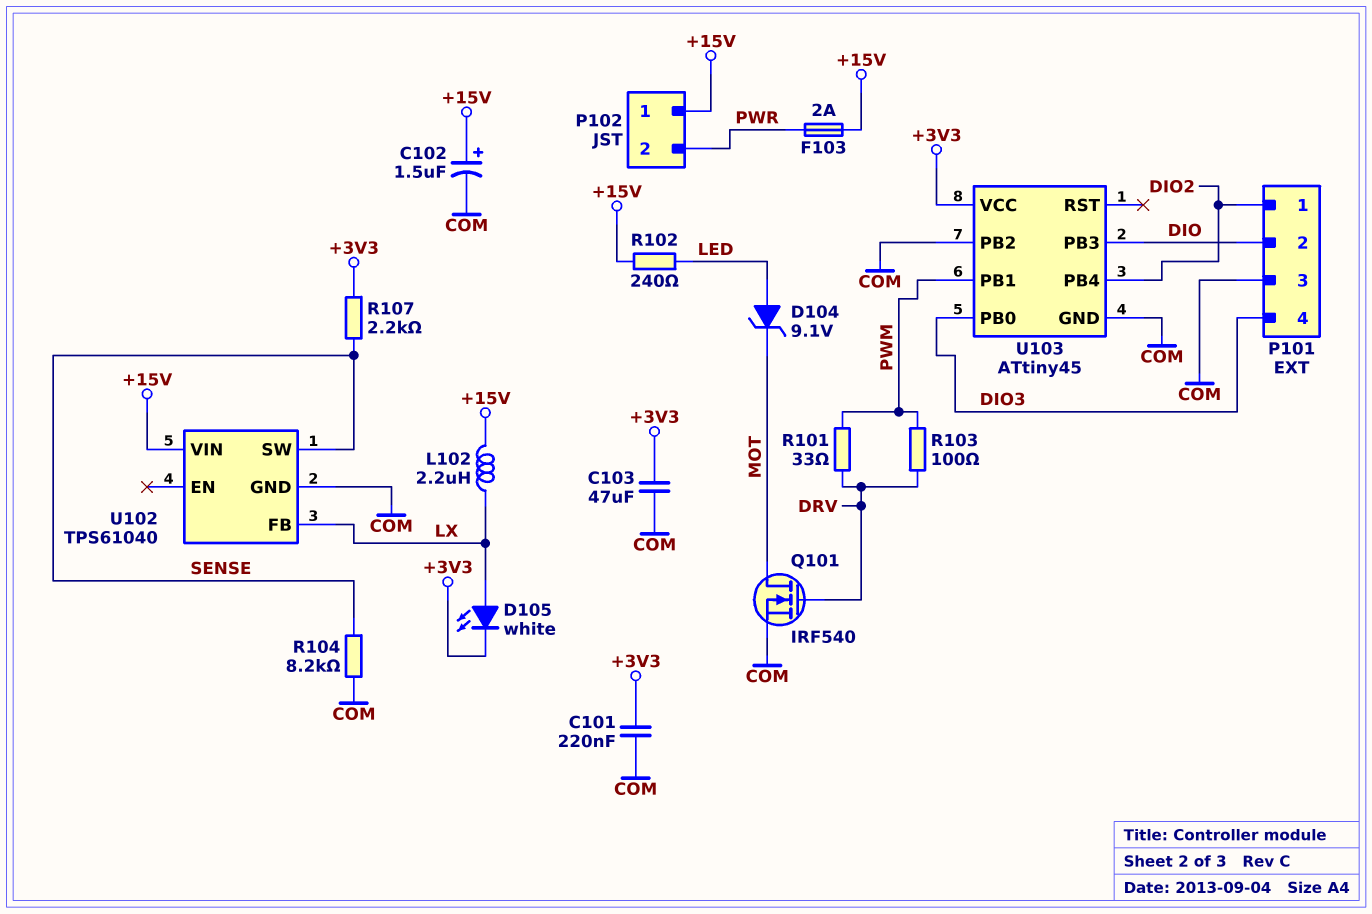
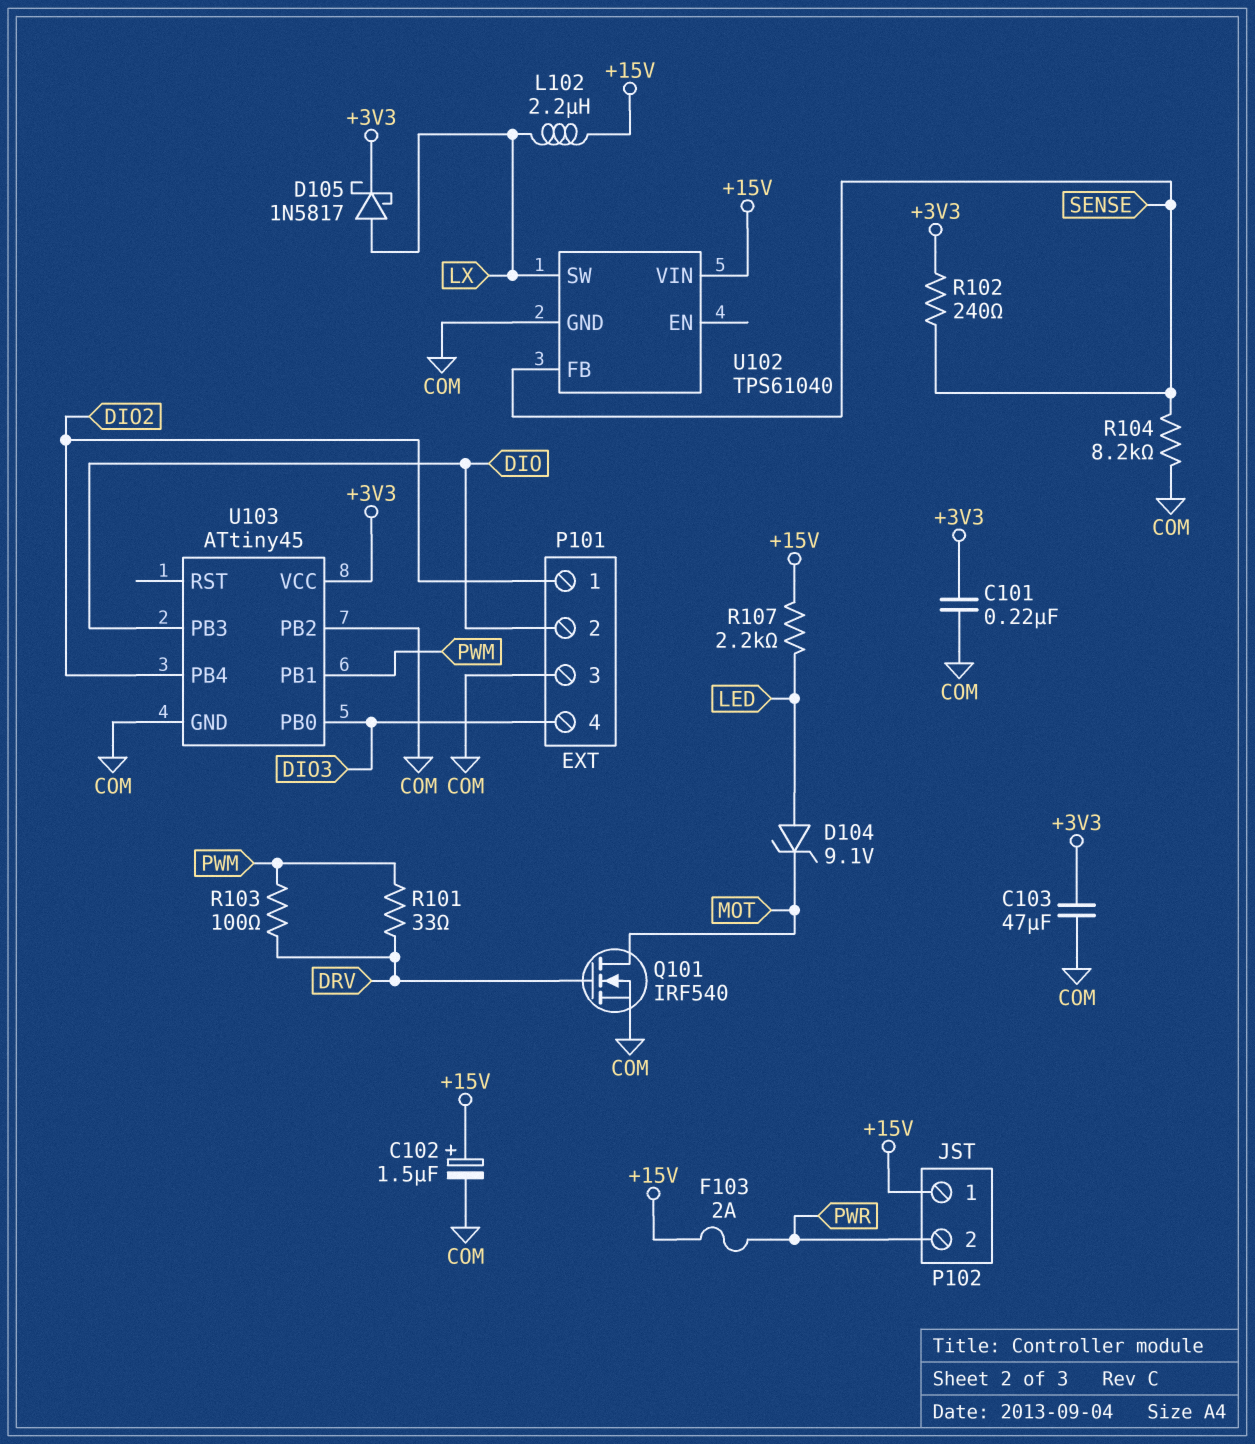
D105: LED white (A LX, K +3V3) -> schottky 1N5817 (A LX, K +3V3)
R102: 240 (+15V, LED) -> 240 (+3V3, SENSE)
R107: 2.2k (+3V3, SENSE) -> 2.2k (+15V, LED)
U102 pin FB: LX -> SENSE
U102 pin SW: SENSE -> LX

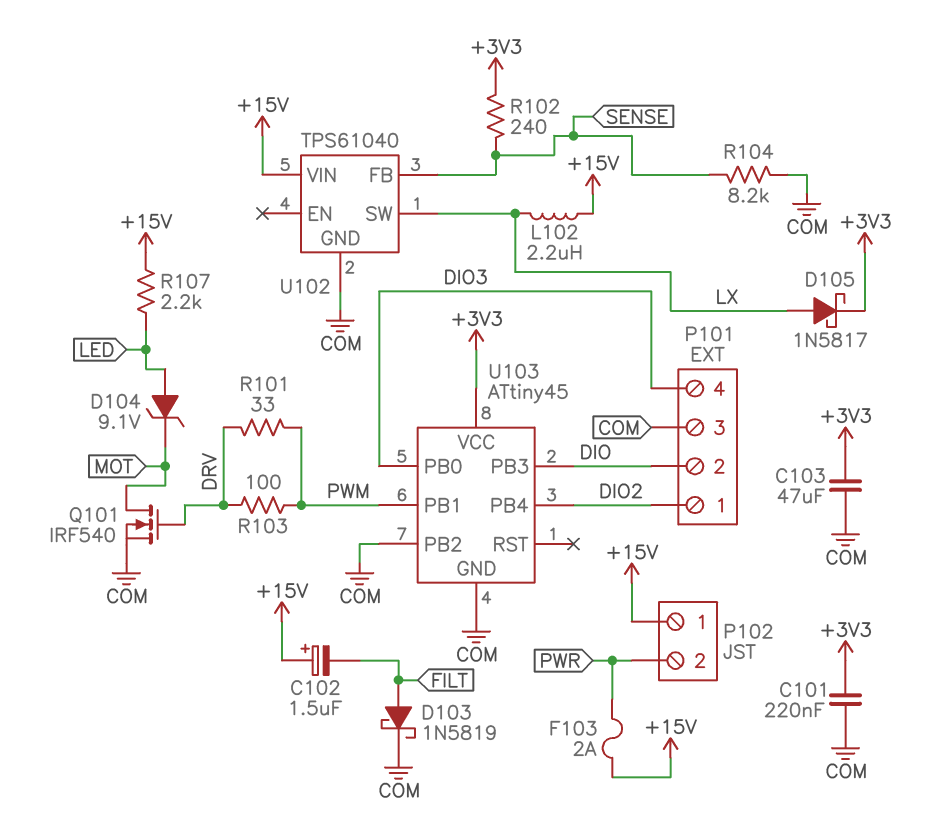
C102: 1.5uF (plus +15V, minus COM) -> 1.5uF (plus +15V, minus FILT)
D103: none -> schottky 1N5819 (A FILT, K COM)

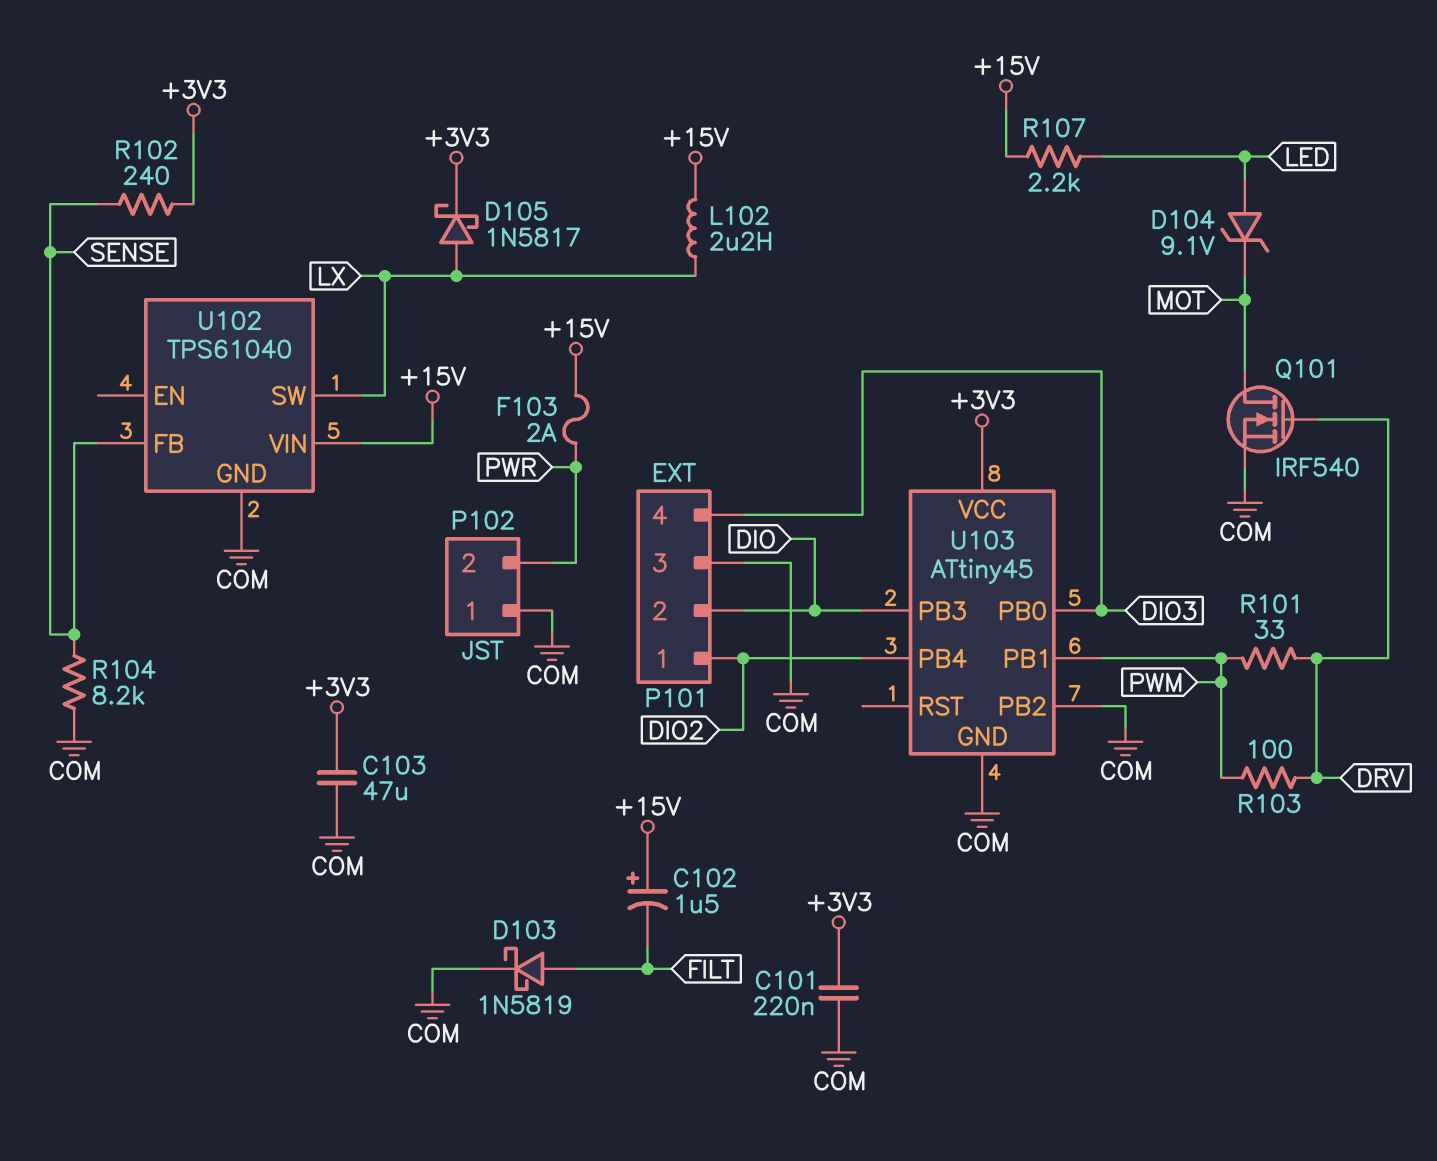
P102 pin 1: +15V -> COM

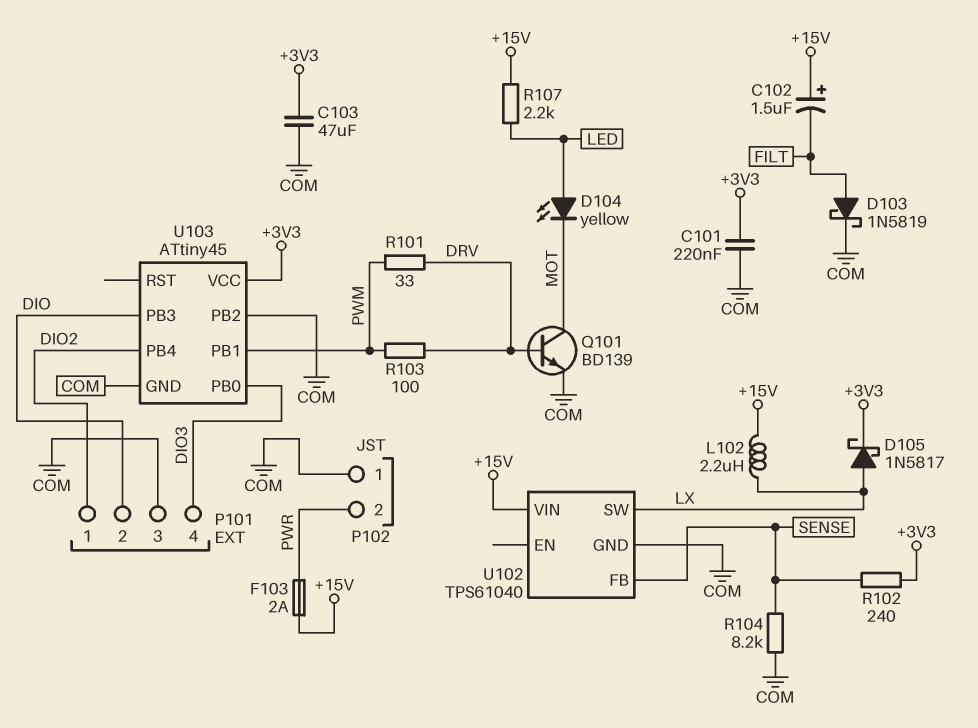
D104: zener 9.1V (A LED, K MOT) -> LED yellow (A LED, K MOT)
Q101: NMOS IRF540 (G DRV, D MOT, S COM) -> NPN BD139 (B DRV, C MOT, E COM)

